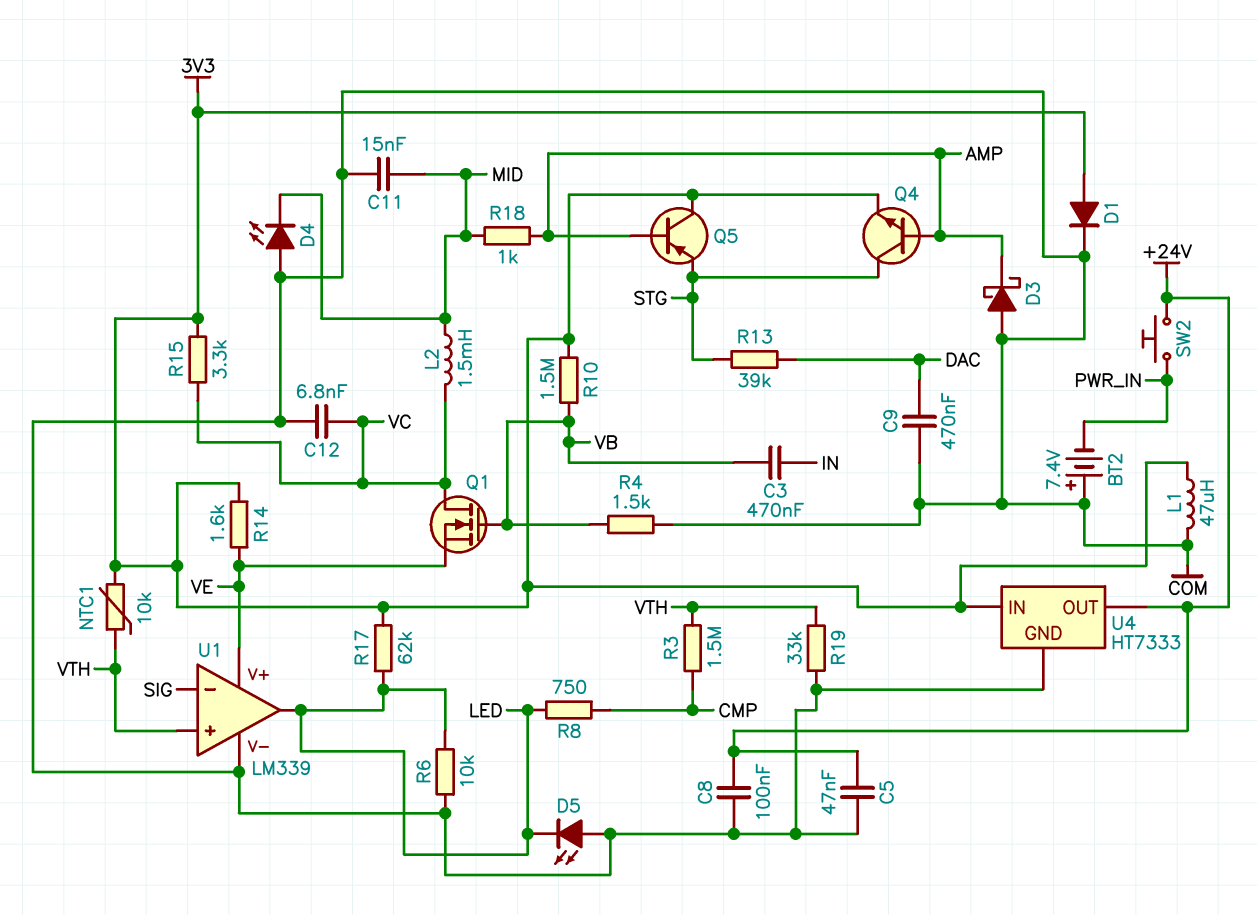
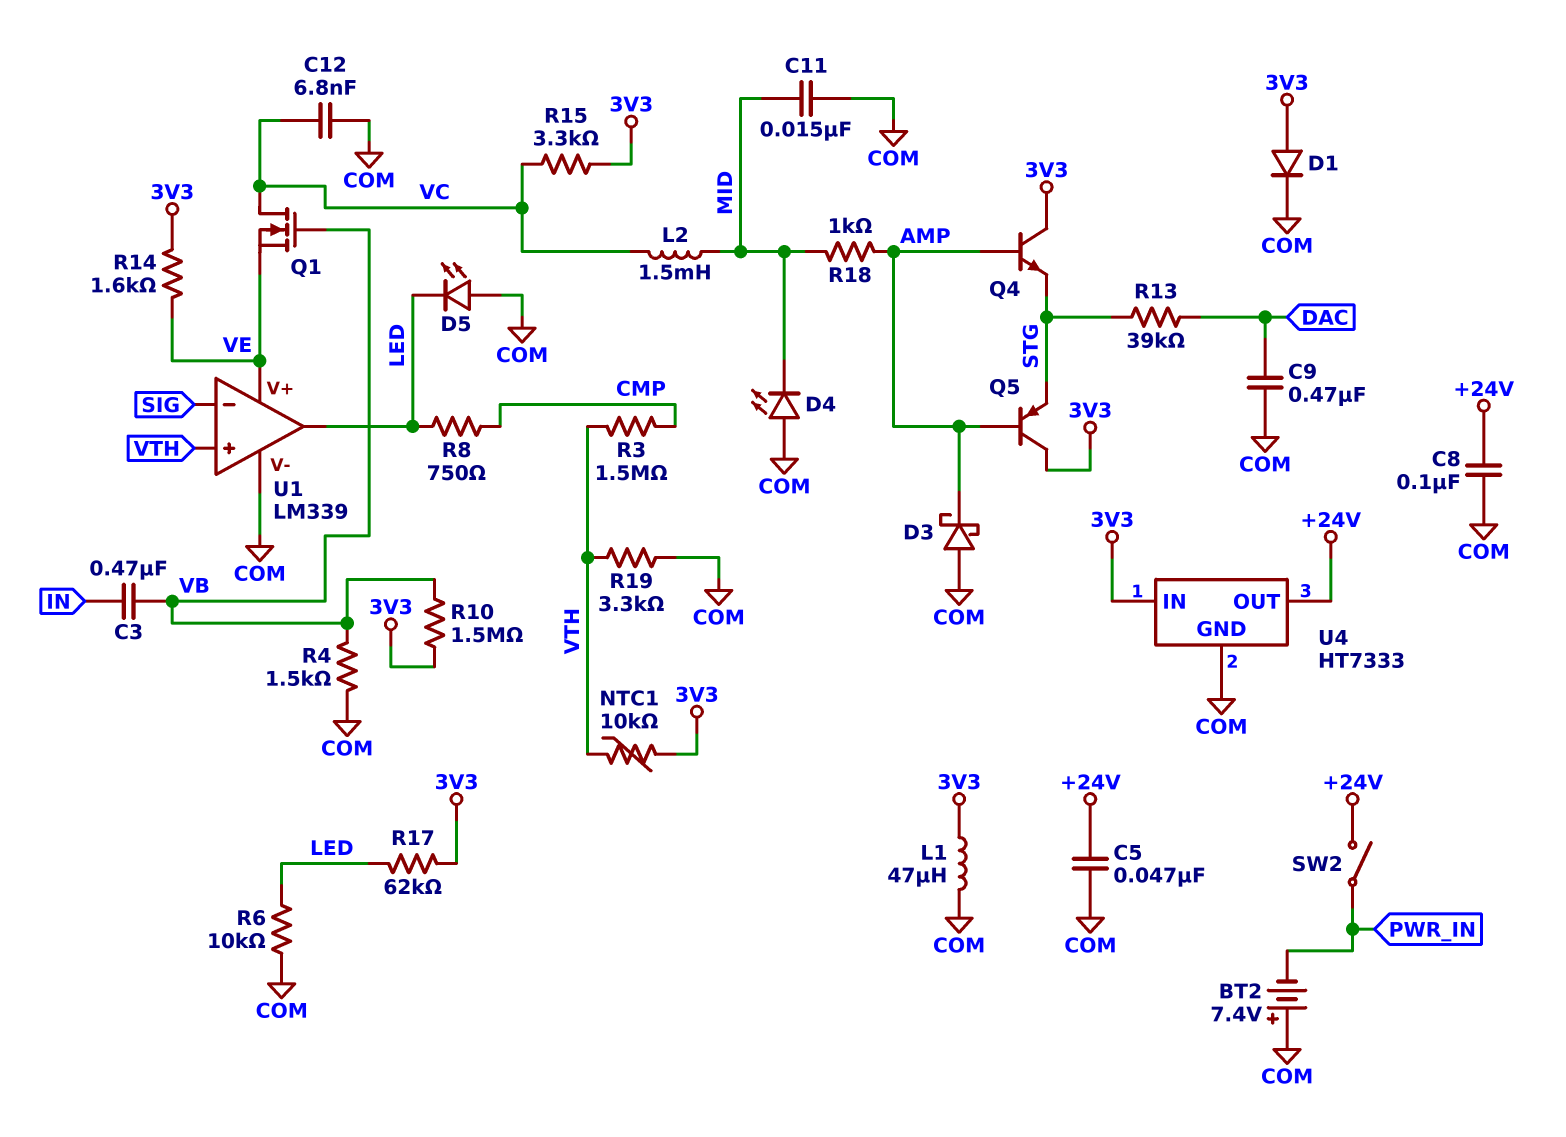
Q4: NPN (B AMP, C STG, E 3V3) -> NPN (B AMP, C 3V3, E STG)
R19: 33k (COM, VTH) -> 3.3k (COM, VTH)
SW2: button (+24V, PWR_IN) -> switch (+24V, PWR_IN)

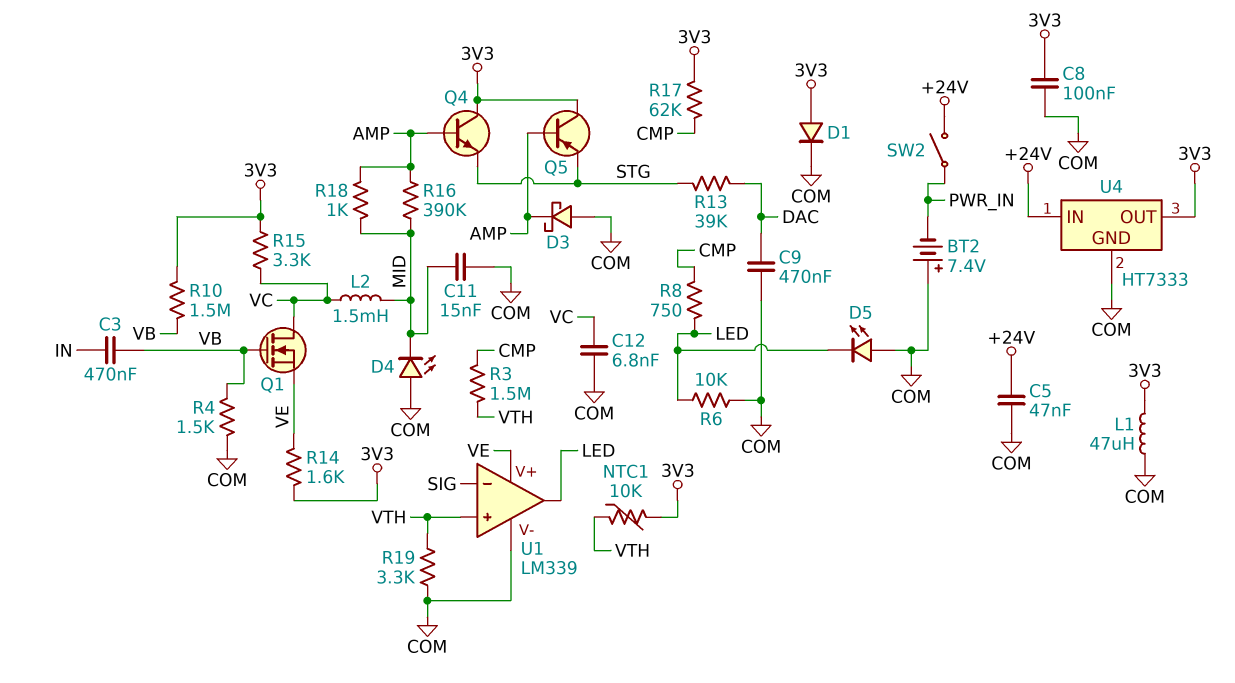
C8: 100nF (+24V, COM) -> 100nF (3V3, COM)
R16: none -> 390k (AMP, MID)
R17: 62k (3V3, LED) -> 62k (3V3, CMP)
U4 pin IN: 3V3 -> +24V
U4 pin OUT: +24V -> 3V3

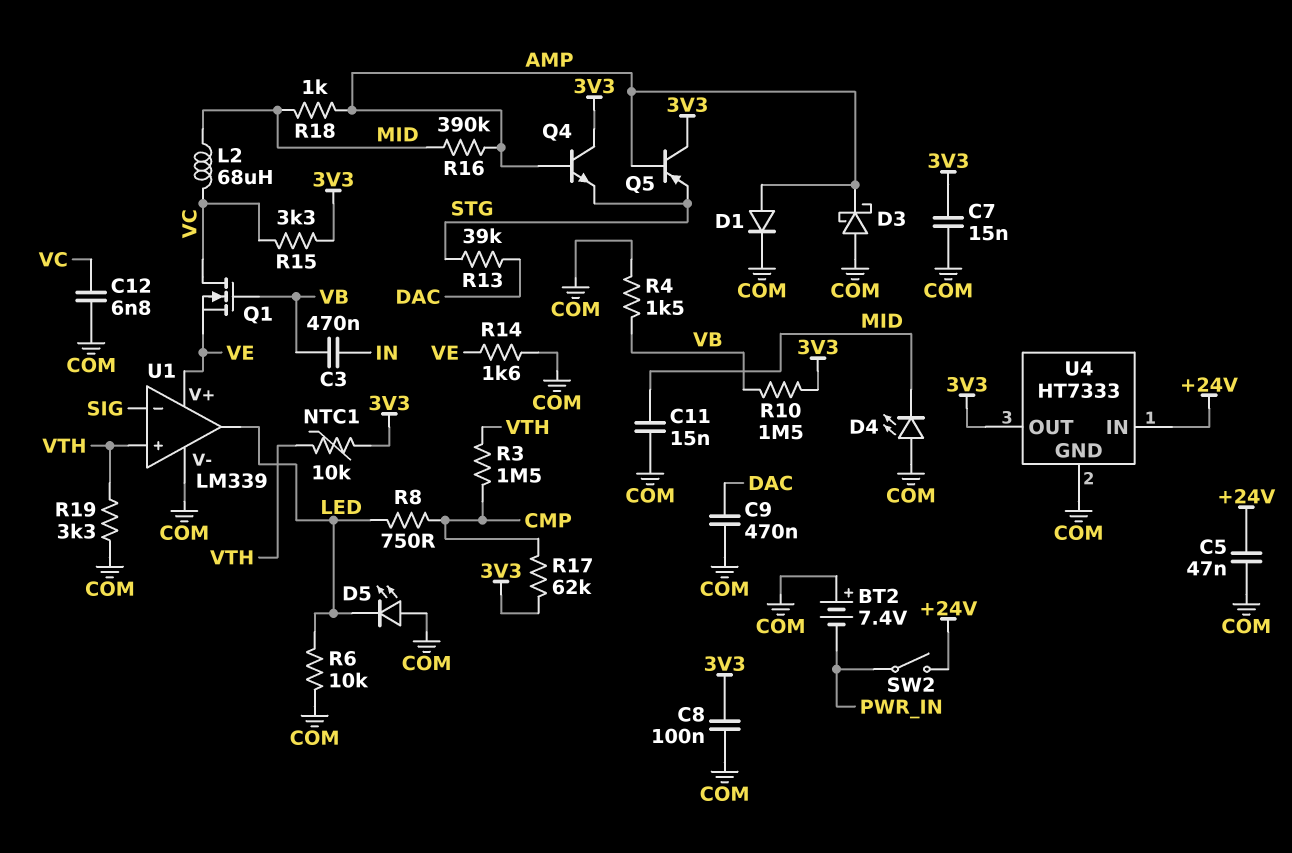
C7: none -> 15nF (3V3, COM)
D1: diode (A 3V3, K COM) -> diode (A AMP, K COM)
L1: 47uH (3V3, COM) -> none
L2: 1.5mH (MID, VC) -> 68uH (MID, VC)
R14: 1.6k (3V3, VE) -> 1.6k (COM, VE)

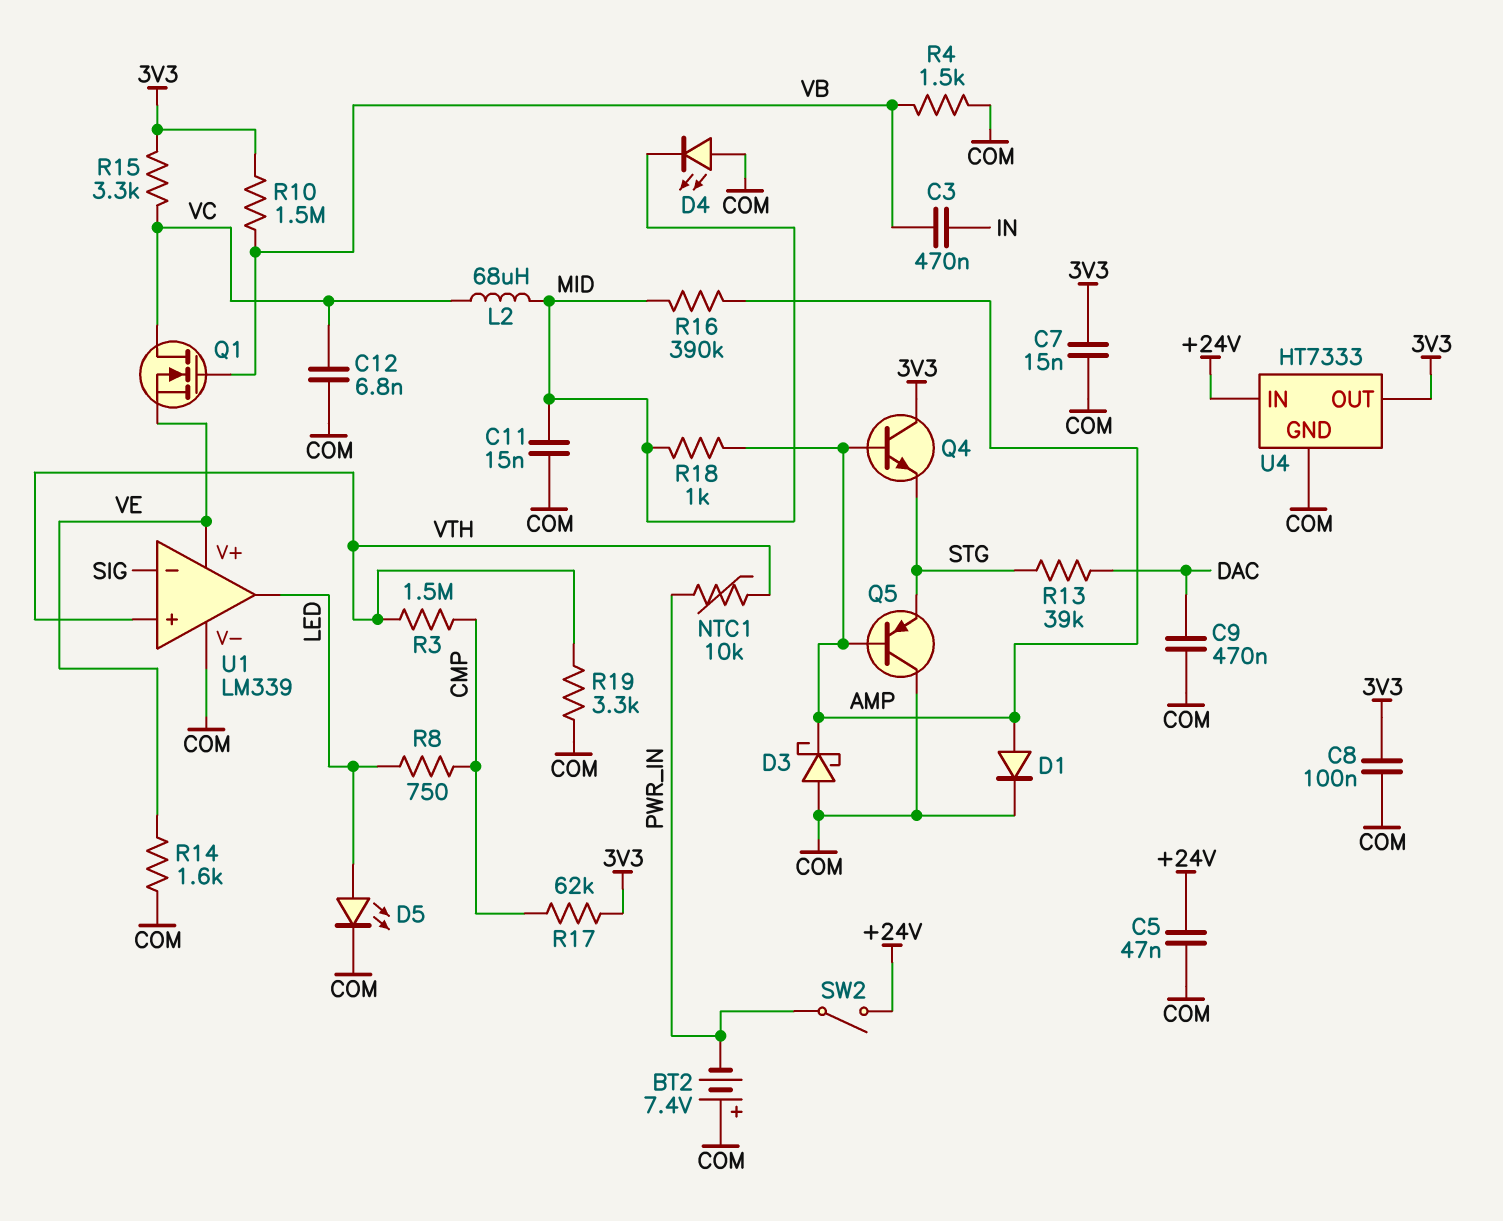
D5: LED (A COM, K LED) -> LED (A LED, K COM)
NTC1: 10k (3V3, VTH) -> 10k (PWR_IN, VTH)
Q5: PNP (B AMP, C 3V3, E STG) -> PNP (B AMP, C COM, E STG)
R6: 10k (COM, LED) -> none

